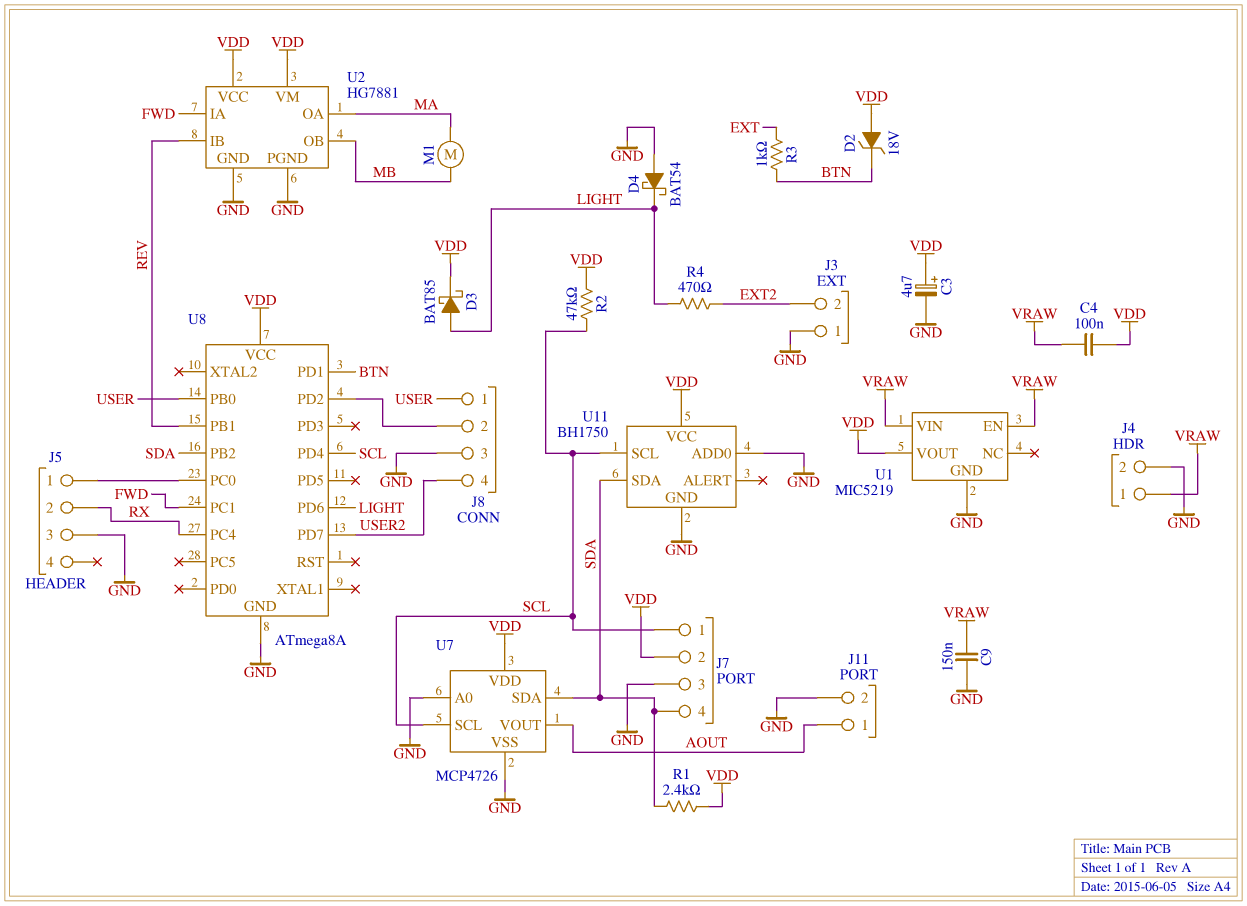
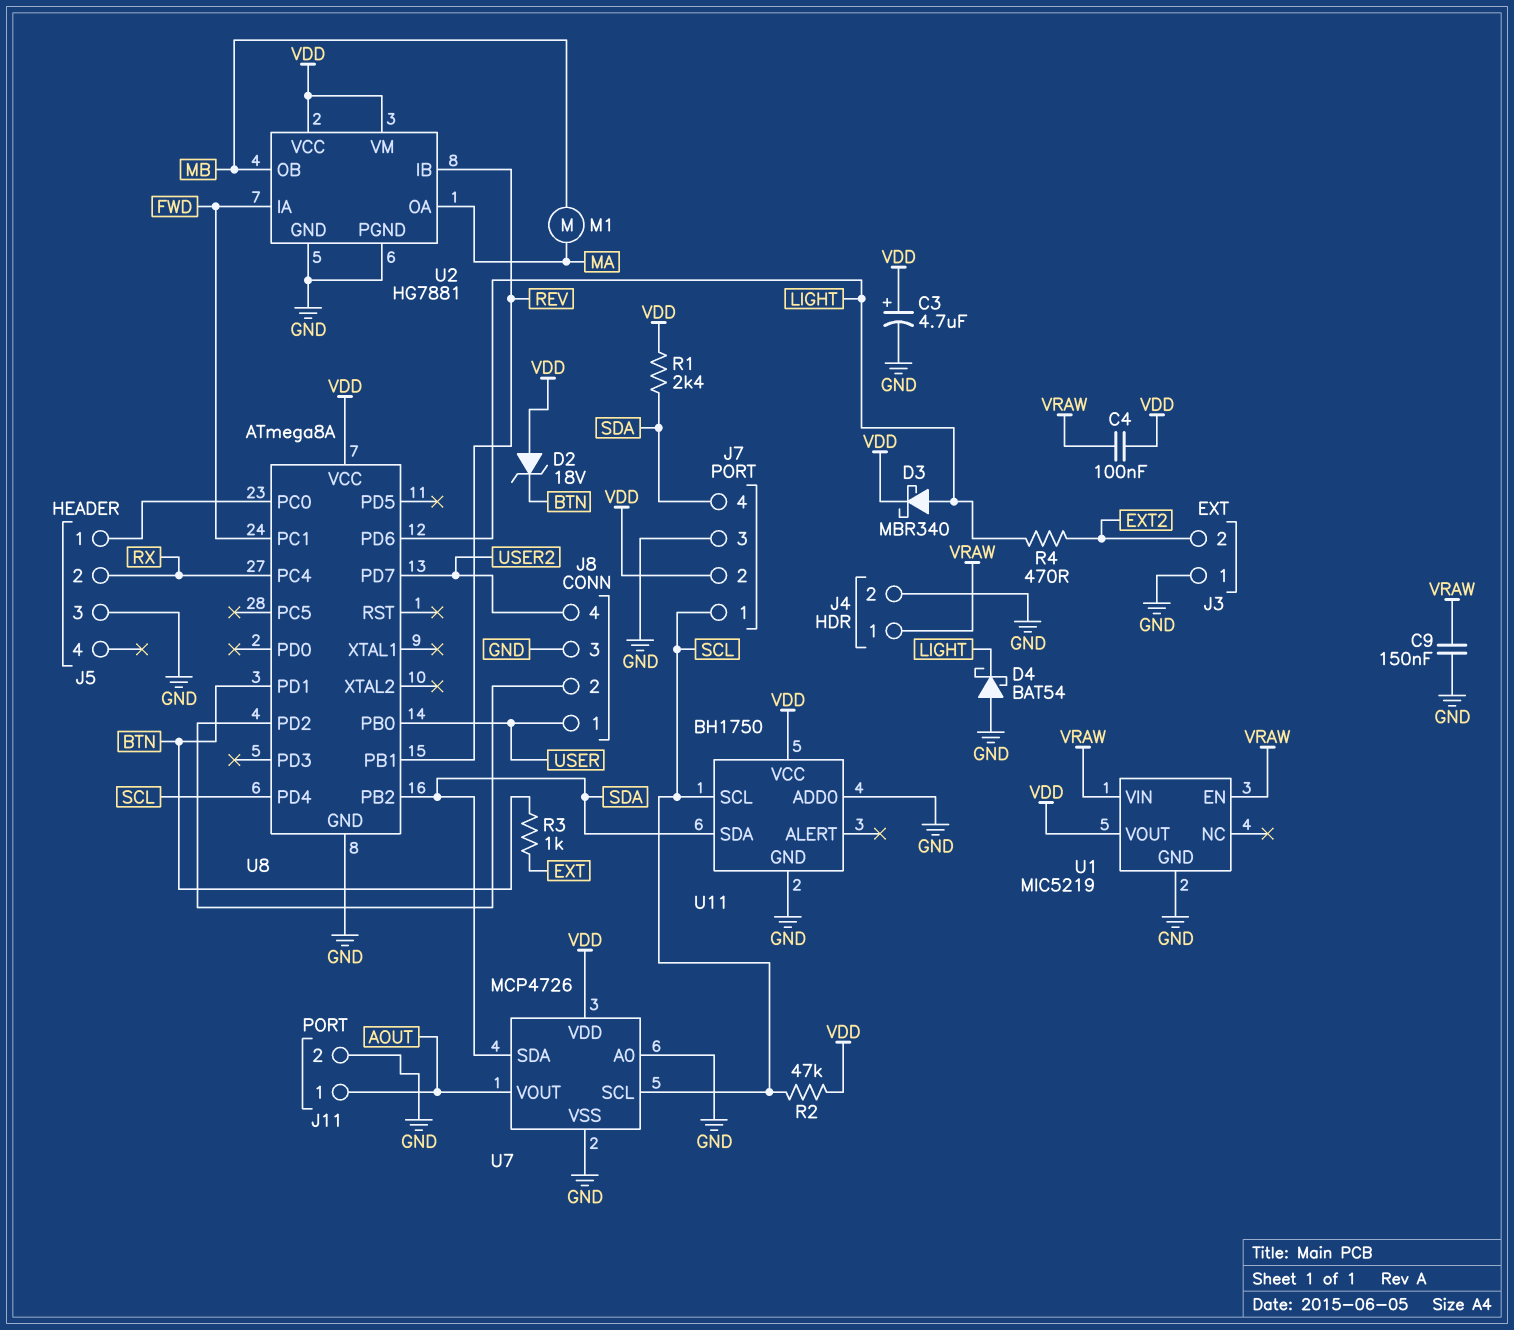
D3: schottky BAT85 (A LIGHT, K VDD) -> schottky MBR340 (A LIGHT, K VDD)

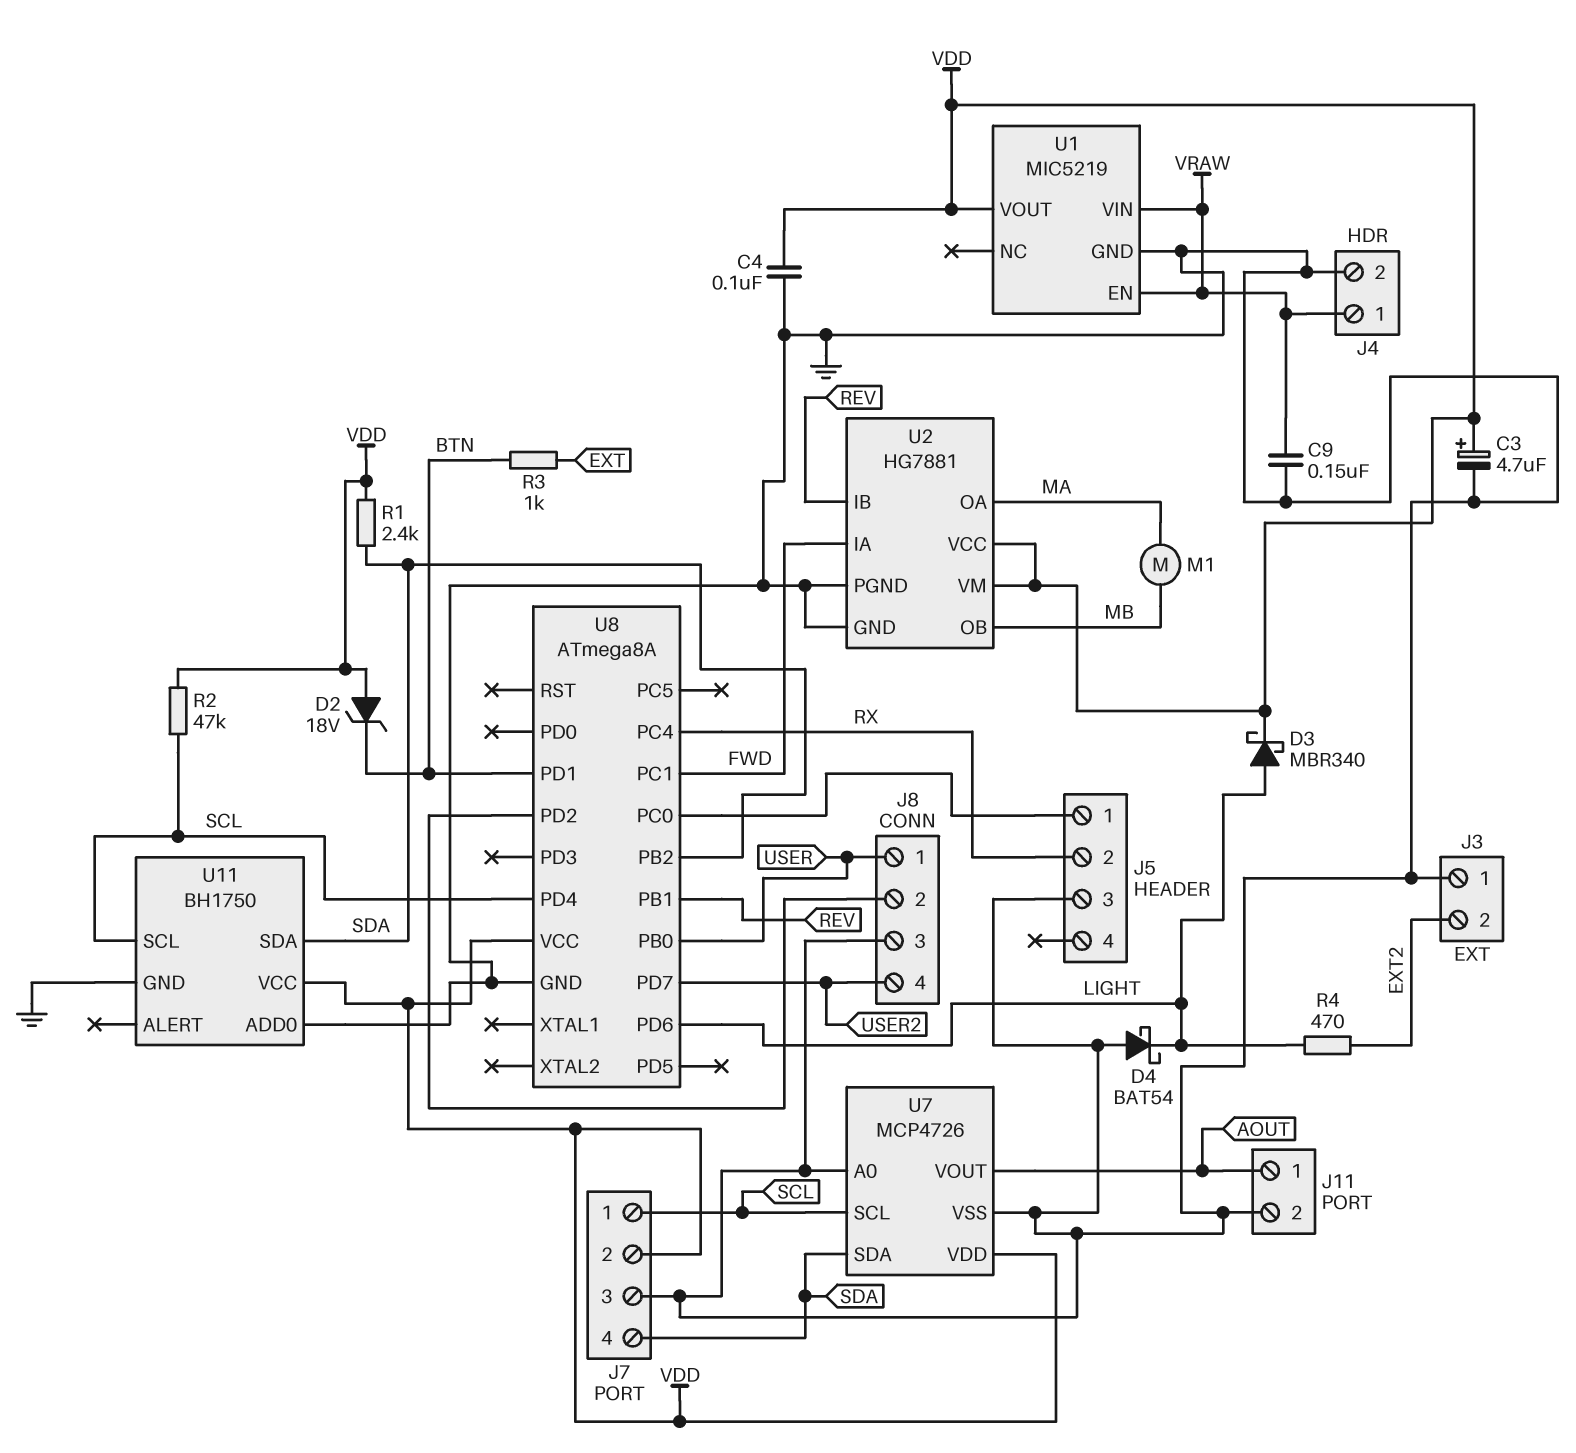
C4: 100nF (VDD, VRAW) -> 100nF (GND, VDD)

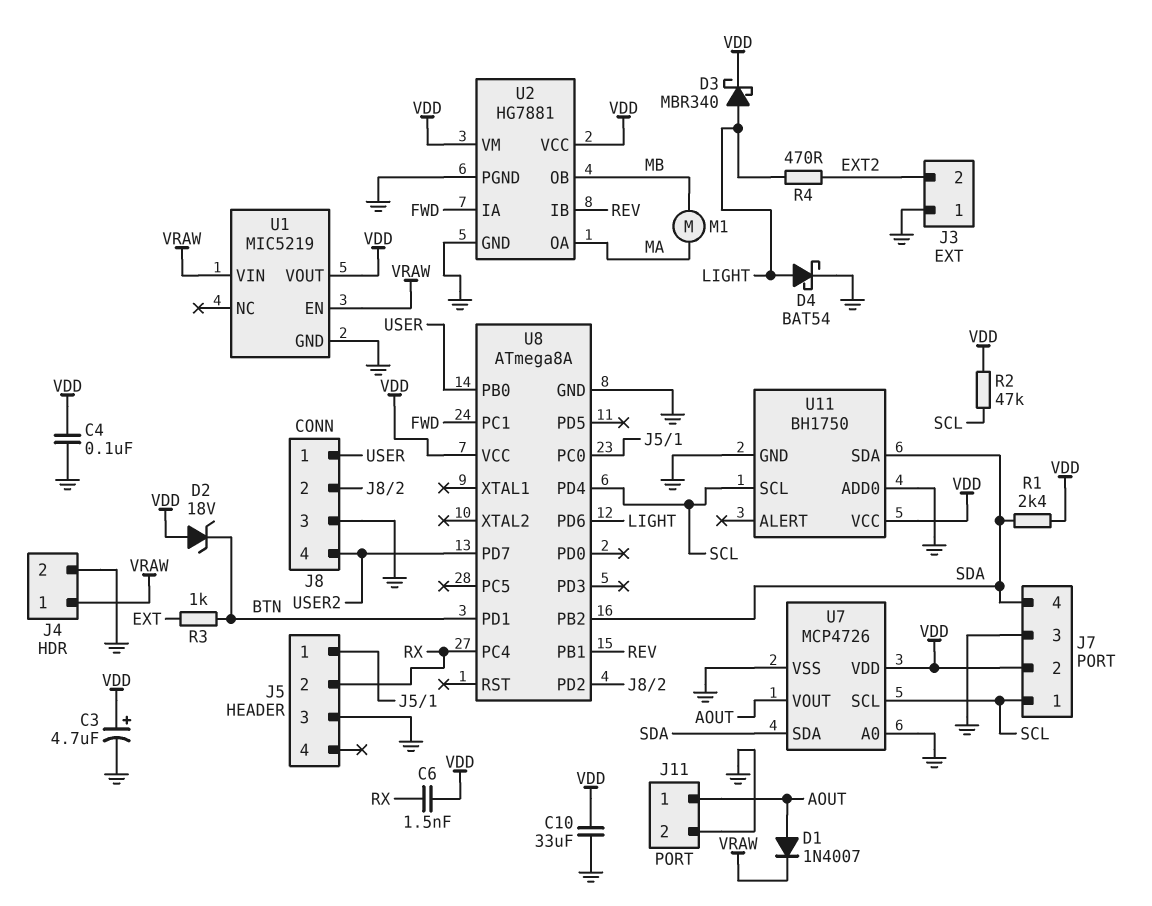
C6: none -> 1.5nF (RX, VDD)
C9: 150nF (GND, VRAW) -> none
C10: none -> 33uF (GND, VDD)
D1: none -> diode 1N4007 (A AOUT, K VRAW)
D4: schottky BAT54 (A GND, K LIGHT) -> schottky BAT54 (A LIGHT, K GND)

